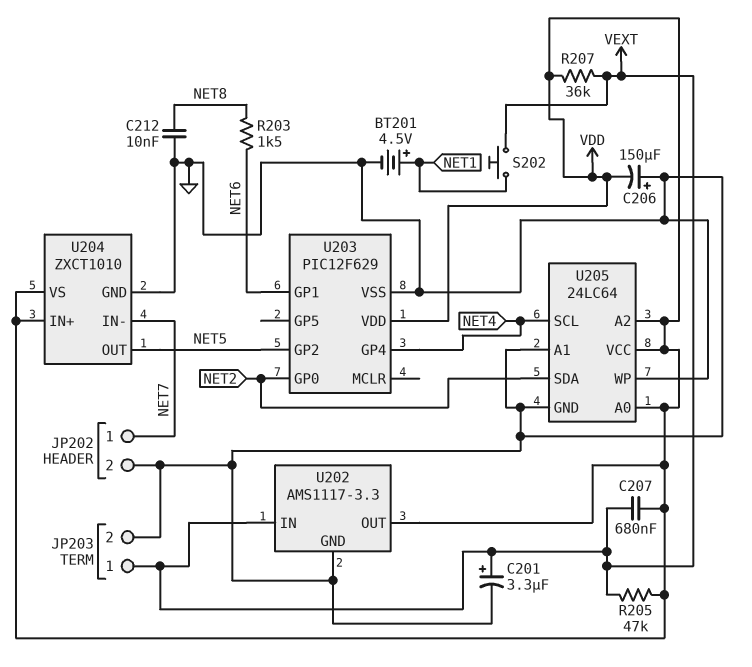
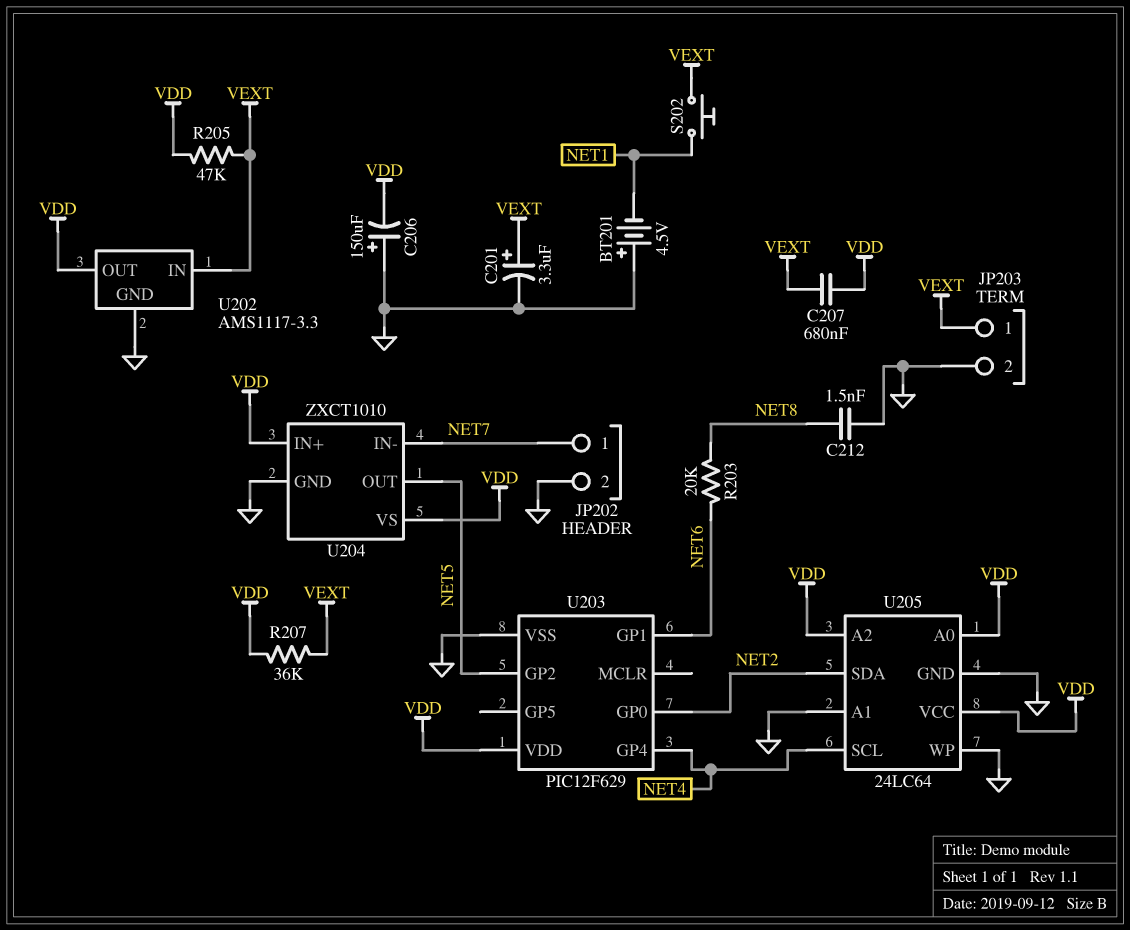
BT201: 4.5V (plus NET1, minus GND) -> 4.5V (plus GND, minus NET1)
C212: 10nF (GND, NET8) -> 1.5nF (GND, NET8)
R203: 1.5k (NET6, NET8) -> 20k (NET6, NET8)

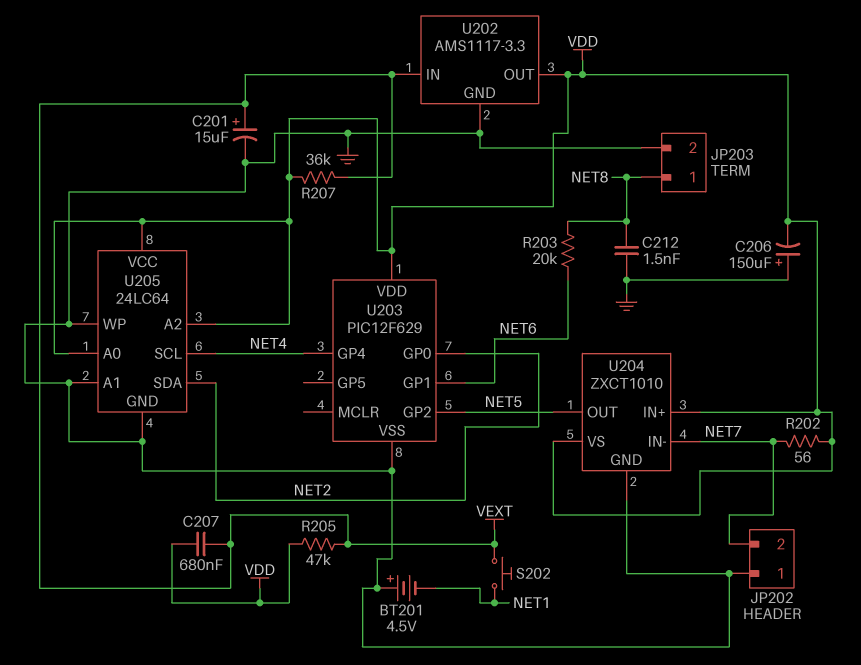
C201: 3.3uF (plus VEXT, minus GND) -> 15uF (plus VEXT, minus GND)
JP202 pin 1: NET7 -> GND
JP202 pin 2: GND -> NET7
JP203 pin 1: VEXT -> NET8
R202: none -> 56 (NET7, VDD)

